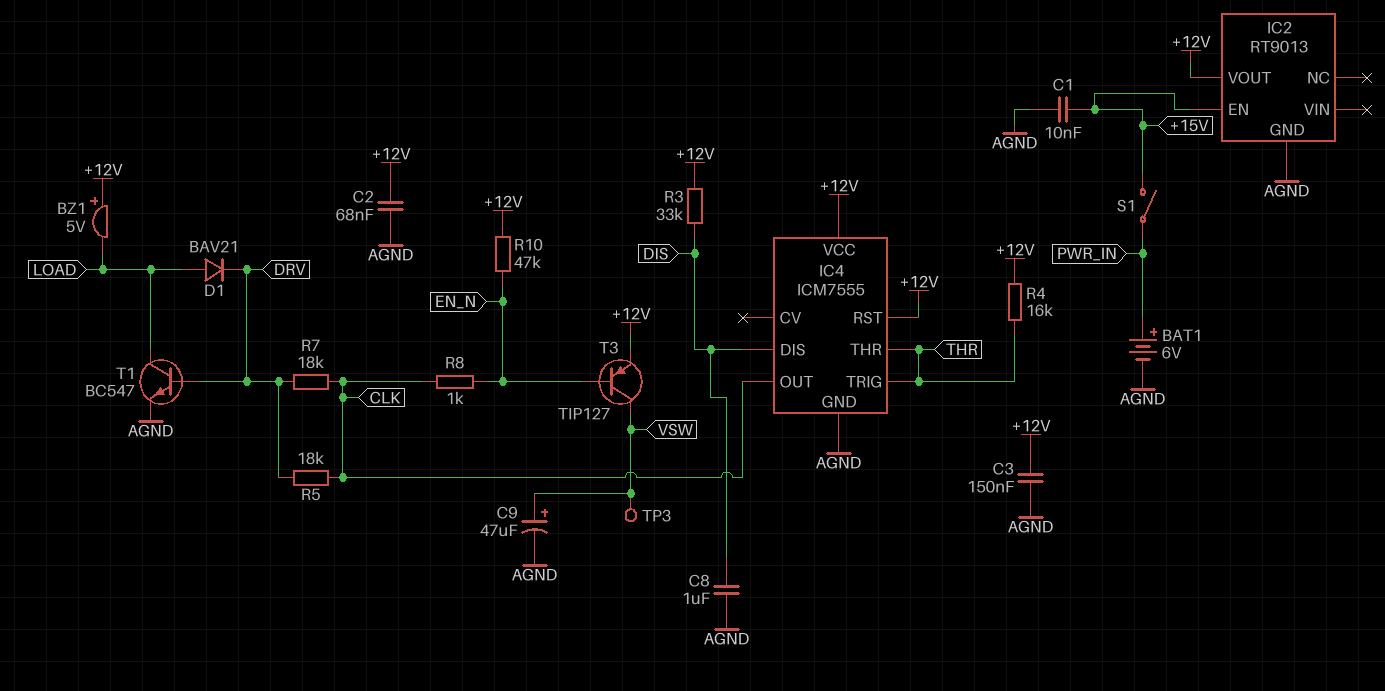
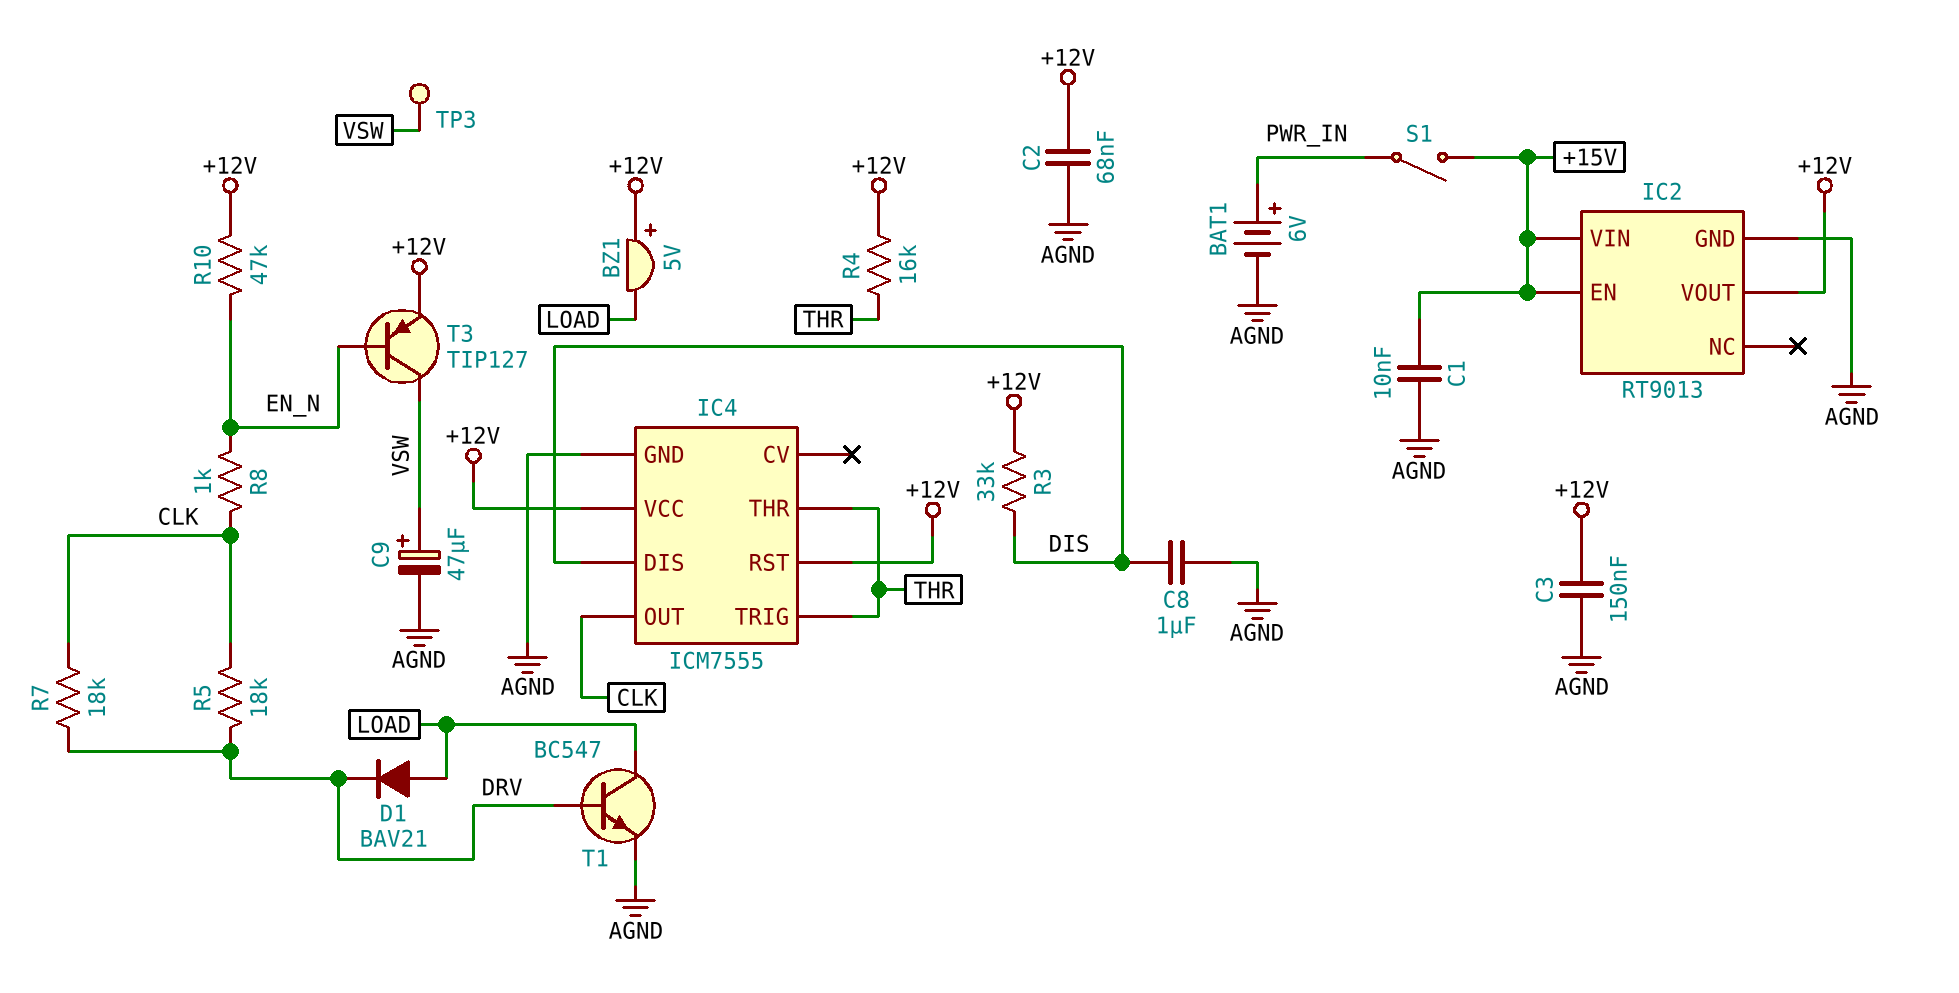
IC2 pin VIN: none -> +15V

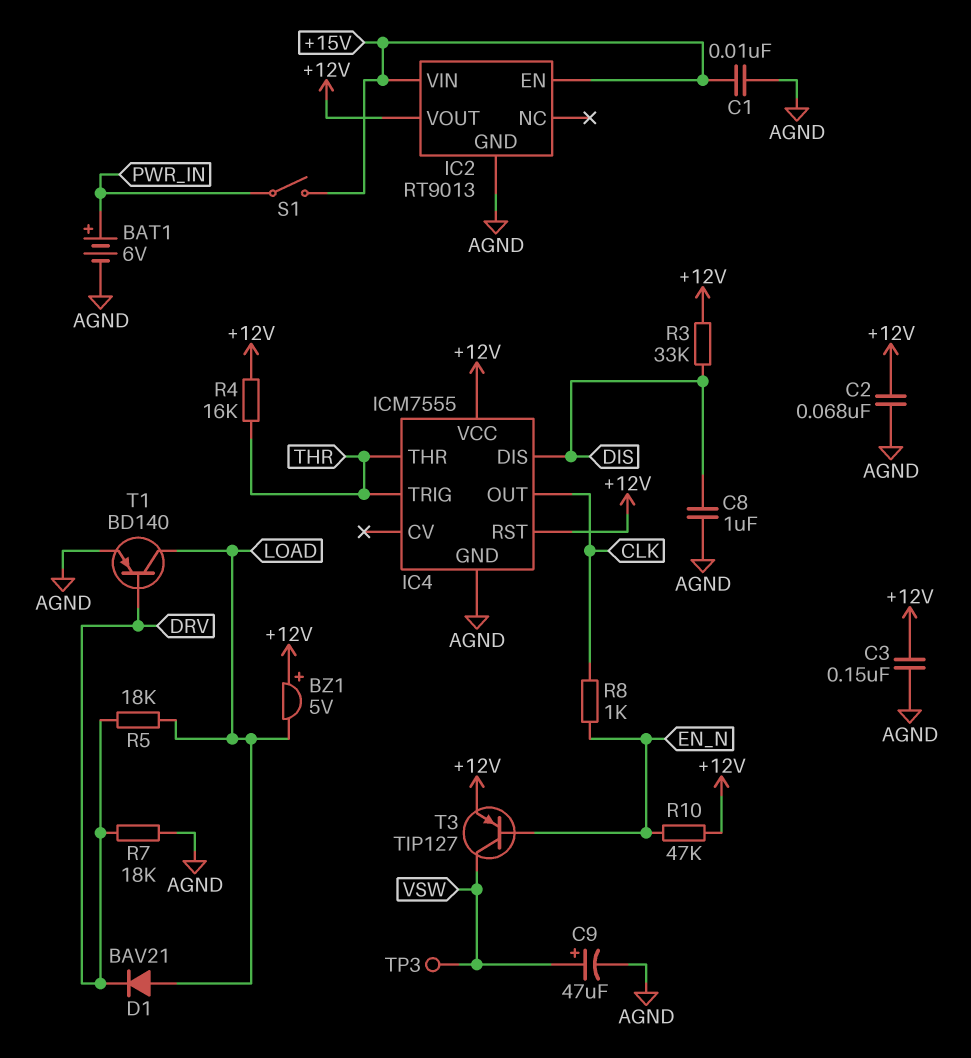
R5: 18k (CLK, DRV) -> 18k (DRV, LOAD)
R7: 18k (CLK, DRV) -> 18k (AGND, DRV)
T1: NPN BC547 (B DRV, C LOAD, E AGND) -> PNP BD140 (B DRV, C LOAD, E AGND)

